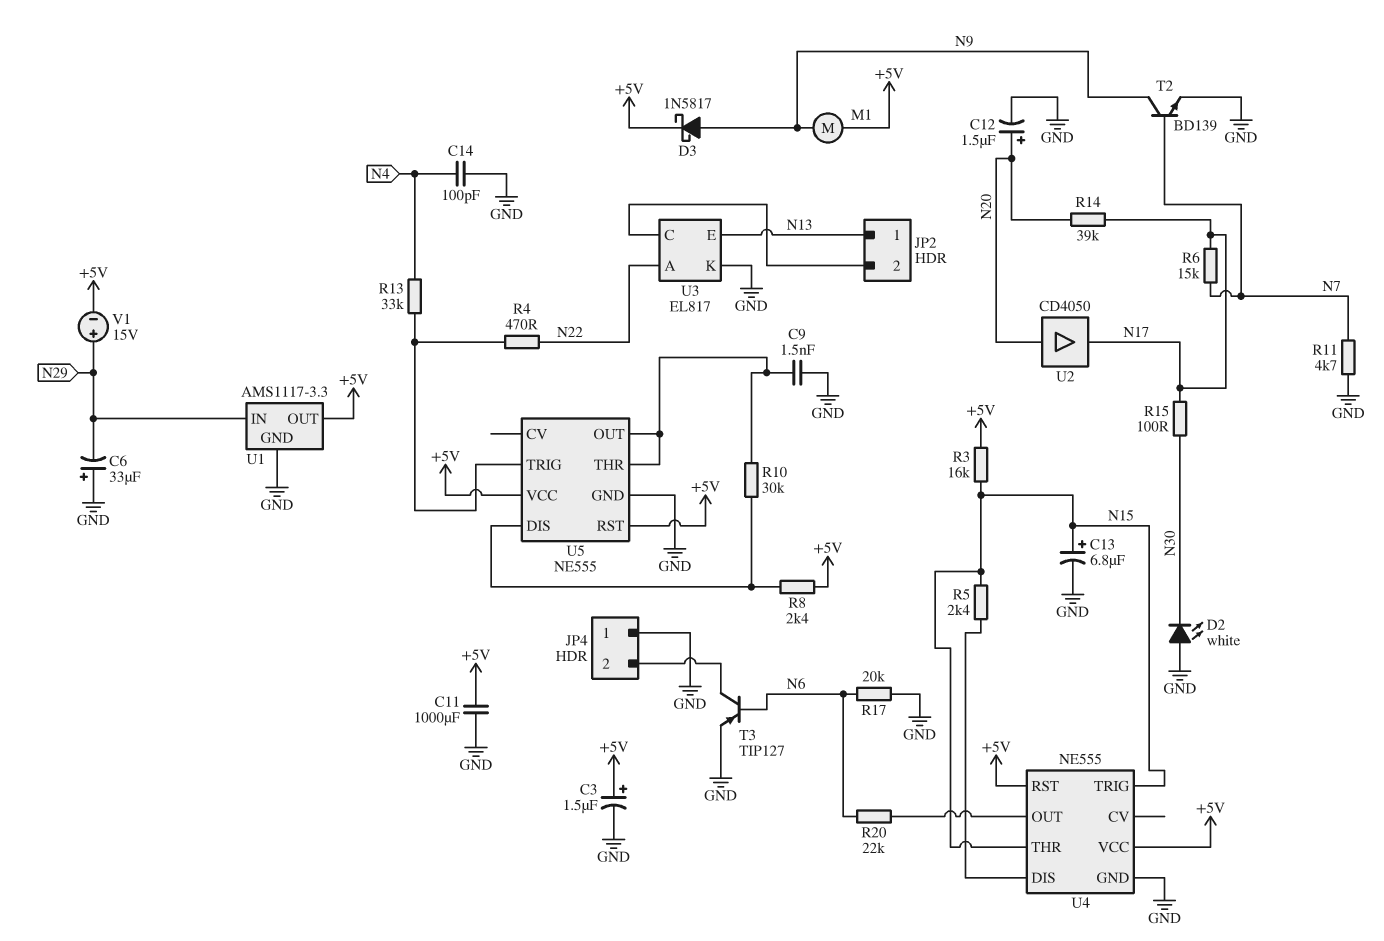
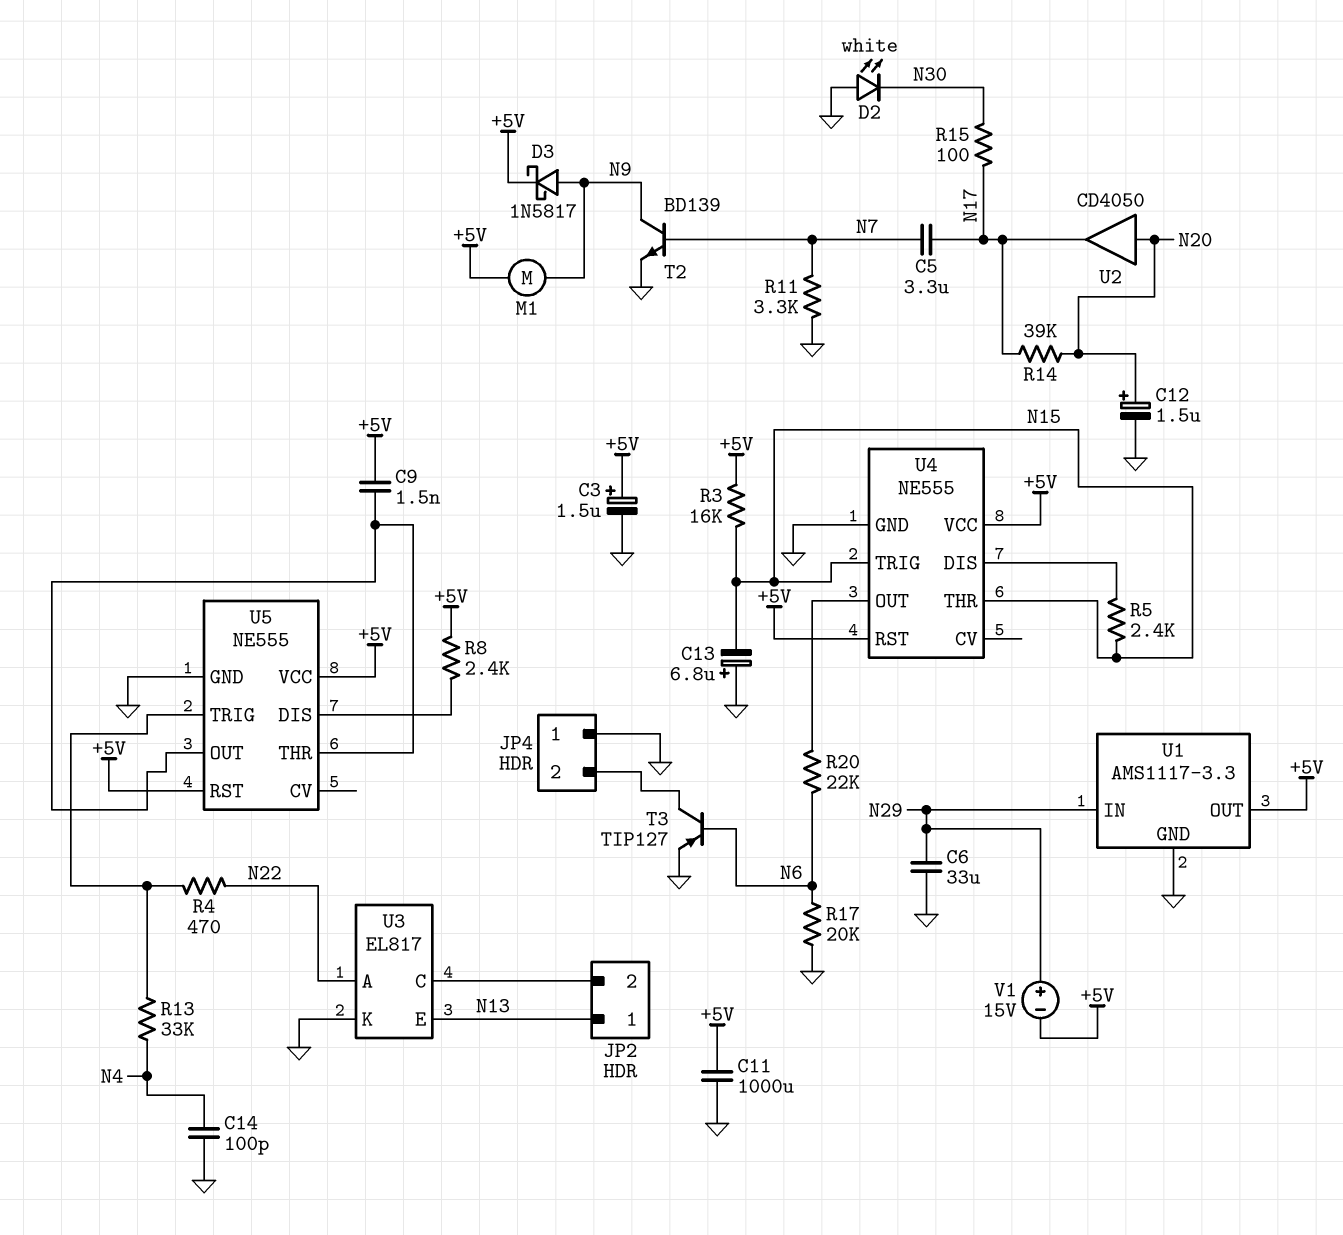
C5: none -> 3.3uF (N7, N17)
C6: 33uF (plus GND, minus N29) -> 33uF (GND, N29)
C9: 1.5nF (GND, U5/OUT) -> 1.5nF (+5V, U5/OUT)
C13: 6.8uF (plus N15, minus GND) -> 6.8uF (plus GND, minus N15)
R6: 15k (N7, N17) -> none
R10: 30k (U5/DIS, U5/OUT) -> none
R11: 4.7k (GND, N7) -> 3.3k (GND, N7)

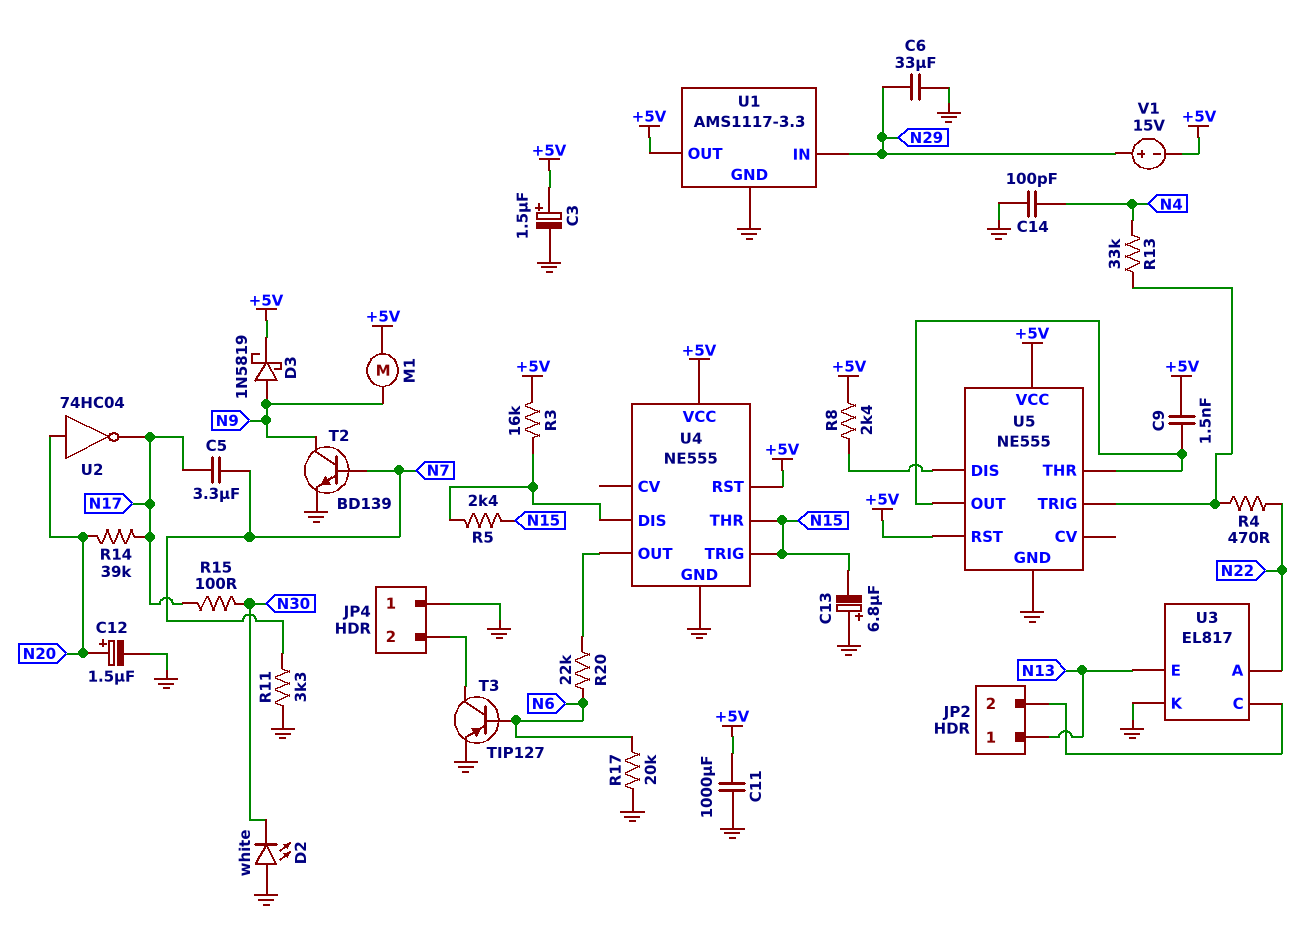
D3: schottky 1N5817 (A N9, K +5V) -> schottky 1N5819 (A N9, K +5V)
R3: 16k (+5V, N15) -> 16k (+5V, U4/DIS)
U2: buffer CD4050 (in N20, out N17) -> NOT 74HC04 (in N20, out N17)

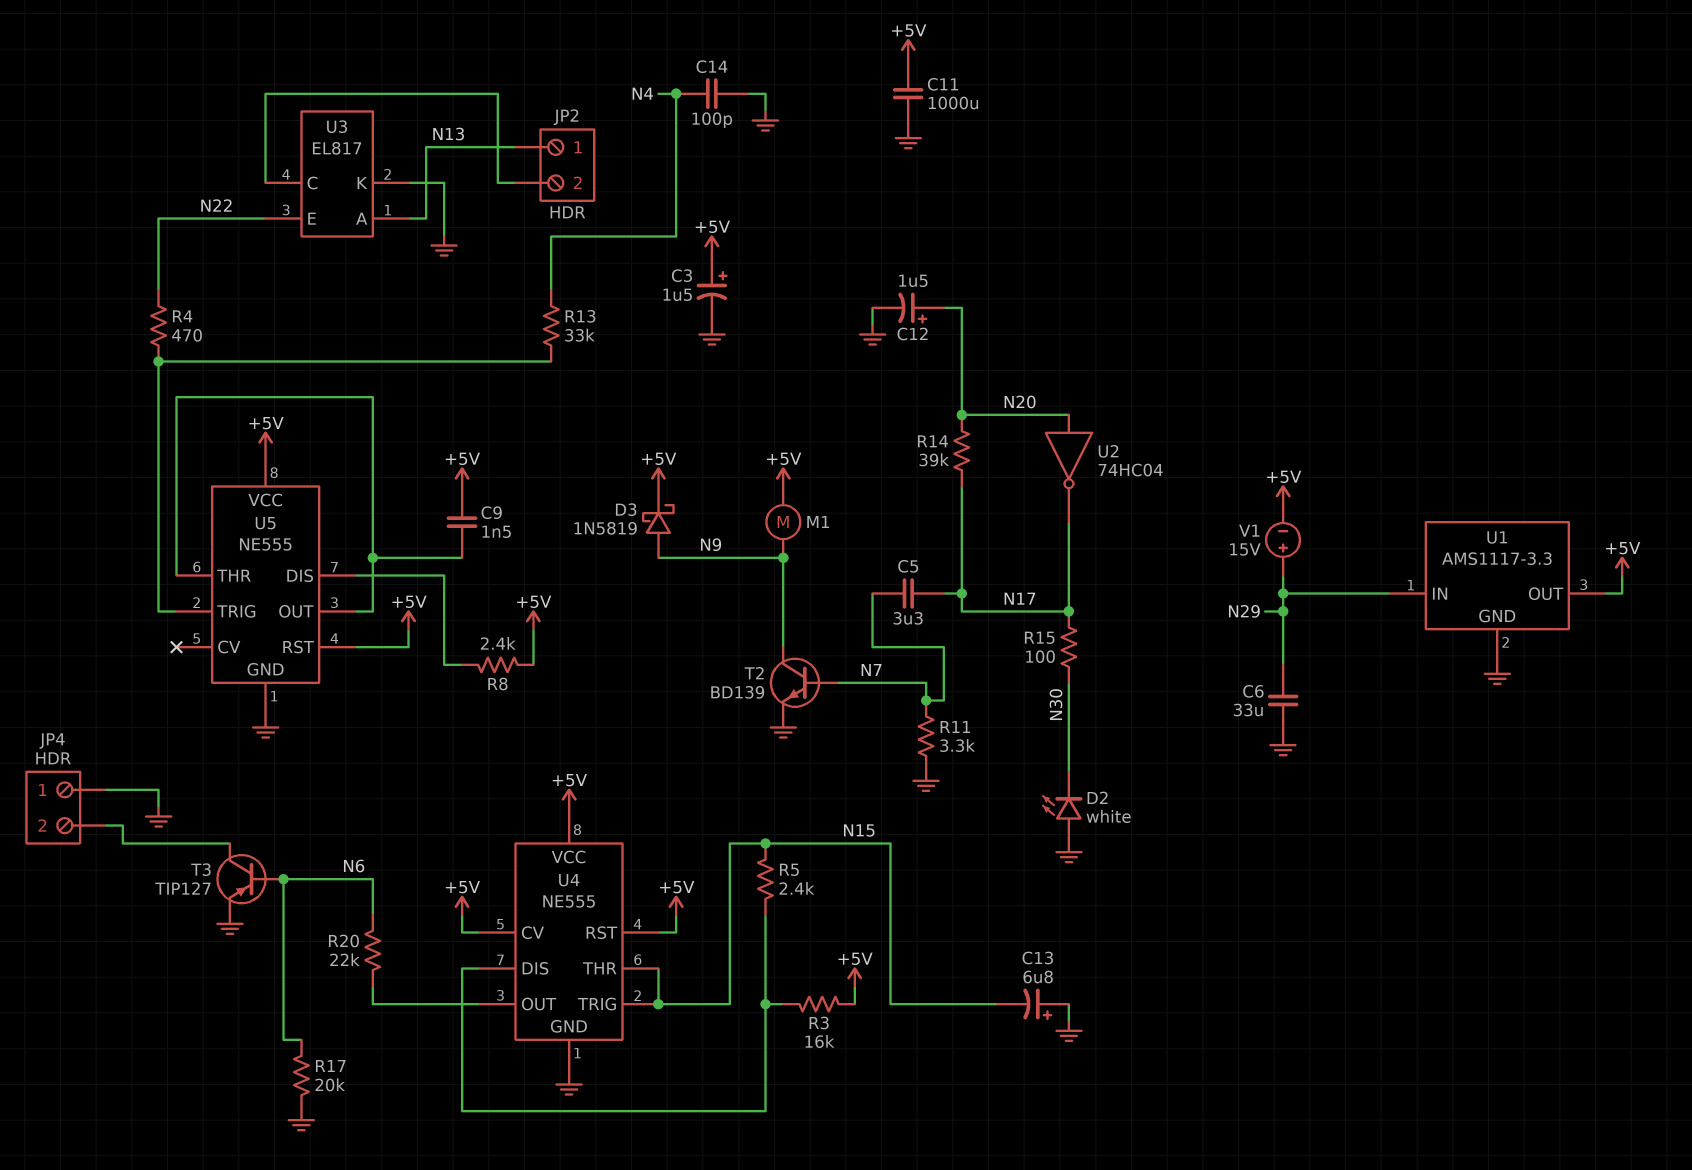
U3 pin A: N22 -> N13
U3 pin E: N13 -> N22
U4 pin CV: none -> +5V

